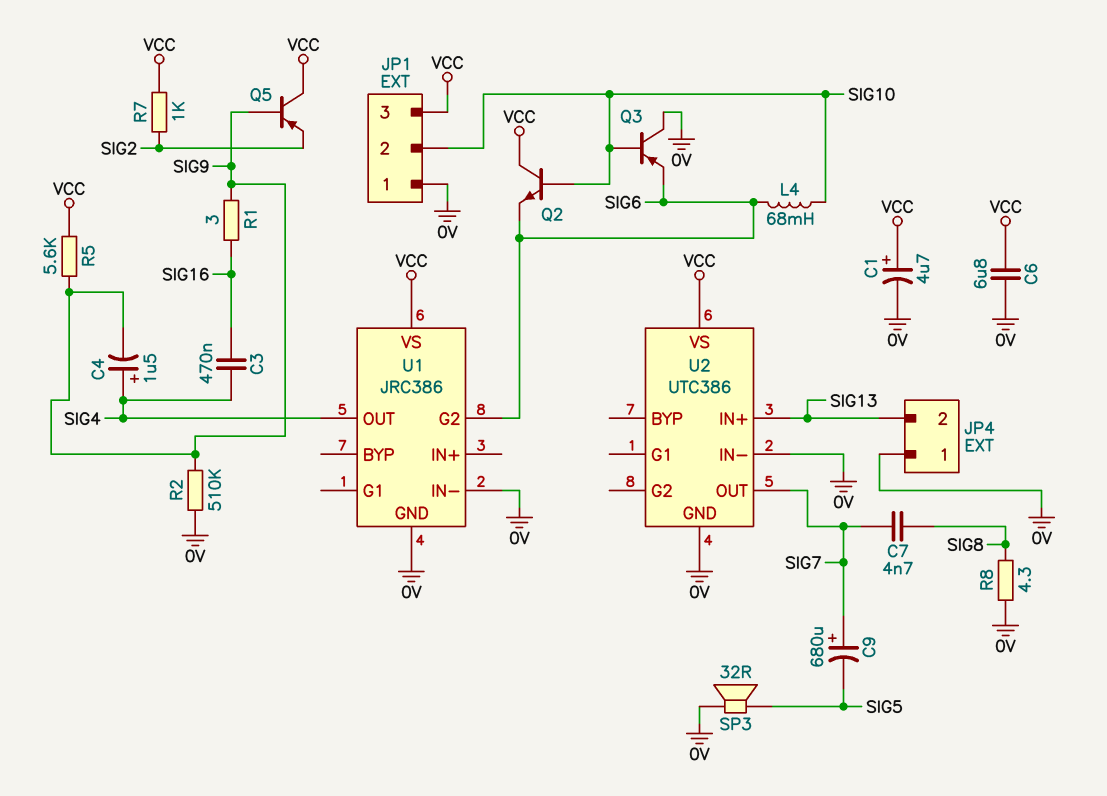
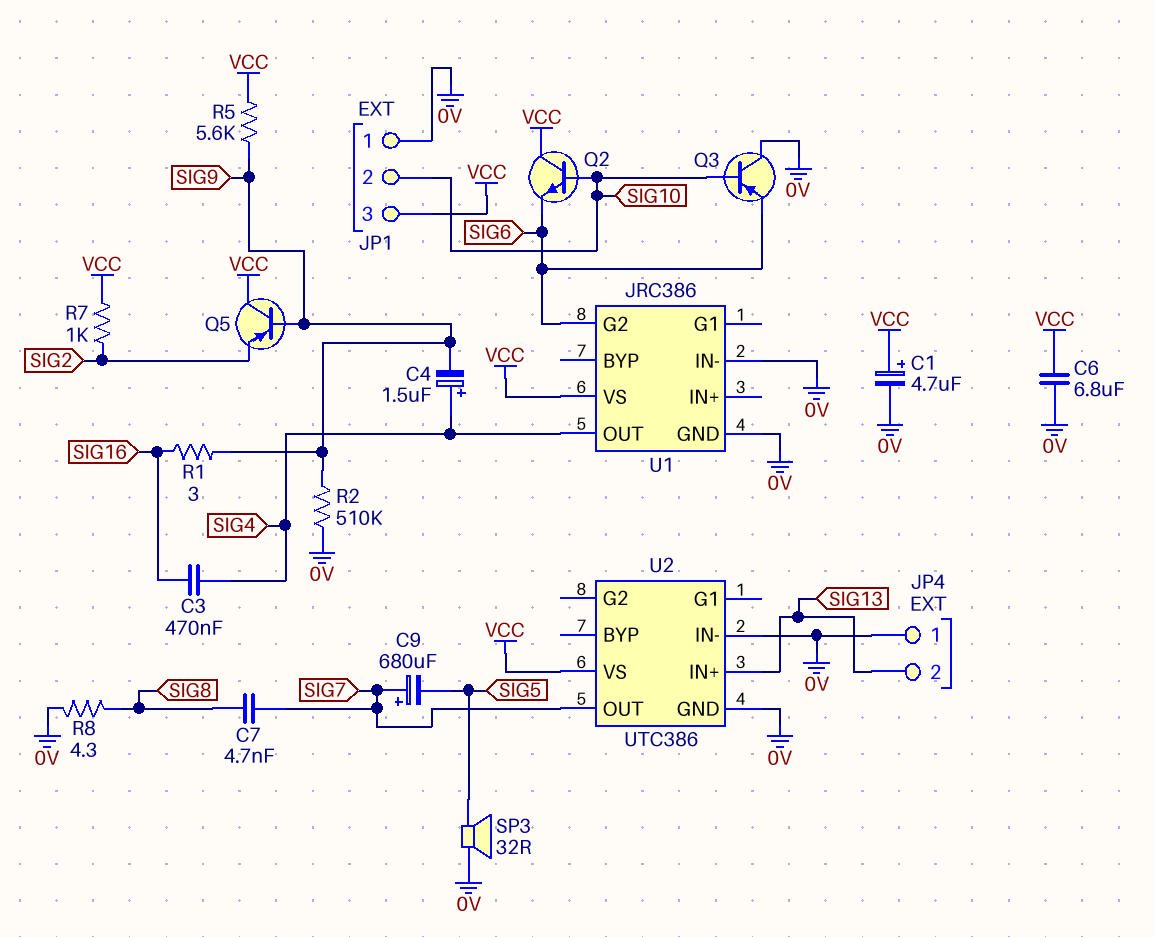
L4: 68mH (SIG6, SIG10) -> none

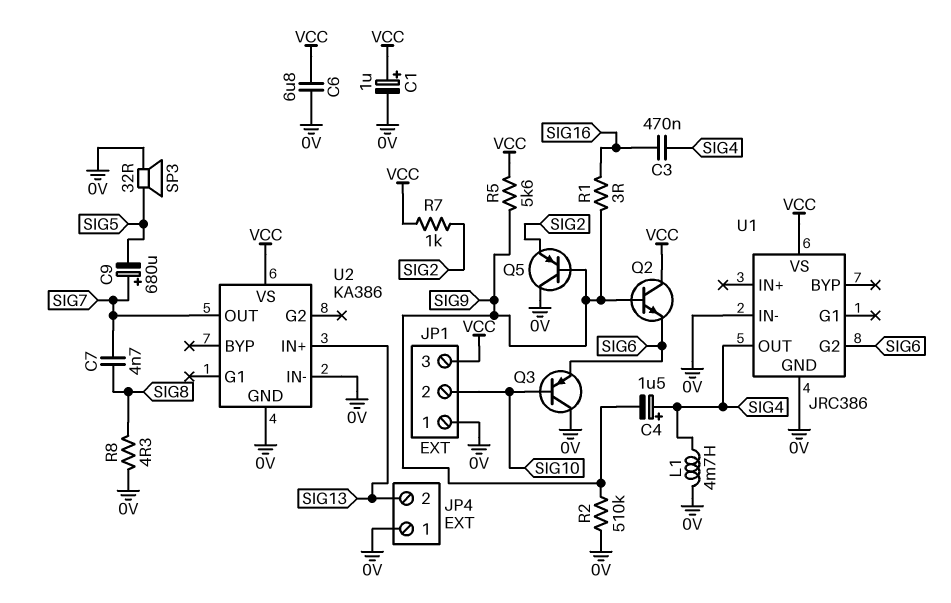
C1: 4.7uF (plus VCC, minus 0V) -> 1uF (plus VCC, minus 0V)
L1: none -> 4.7mH (0V, SIG4)
Q2: NPN (B SIG10, C VCC, E SIG6) -> NPN (B SIG9, C VCC, E SIG6)
Q5: PNP (B SIG9, C VCC, E SIG2) -> PNP (B SIG9, C 0V, E SIG2)
U2: UTC386 -> KA386

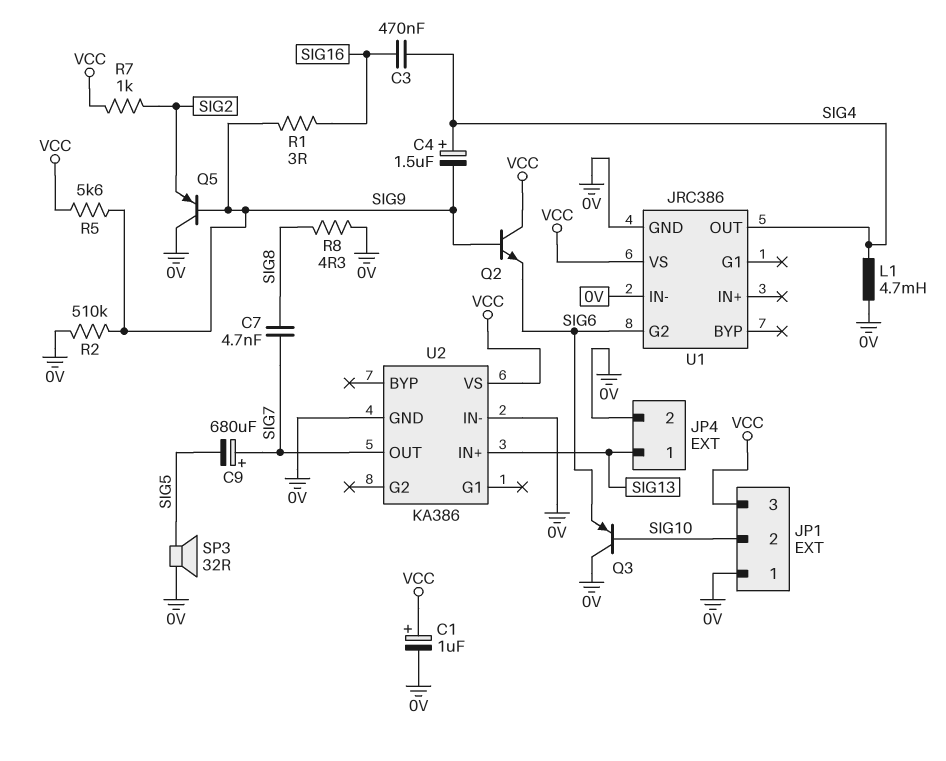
C6: 6.8uF (0V, VCC) -> none
JP4 pin 1: 0V -> SIG13
JP4 pin 2: SIG13 -> 0V

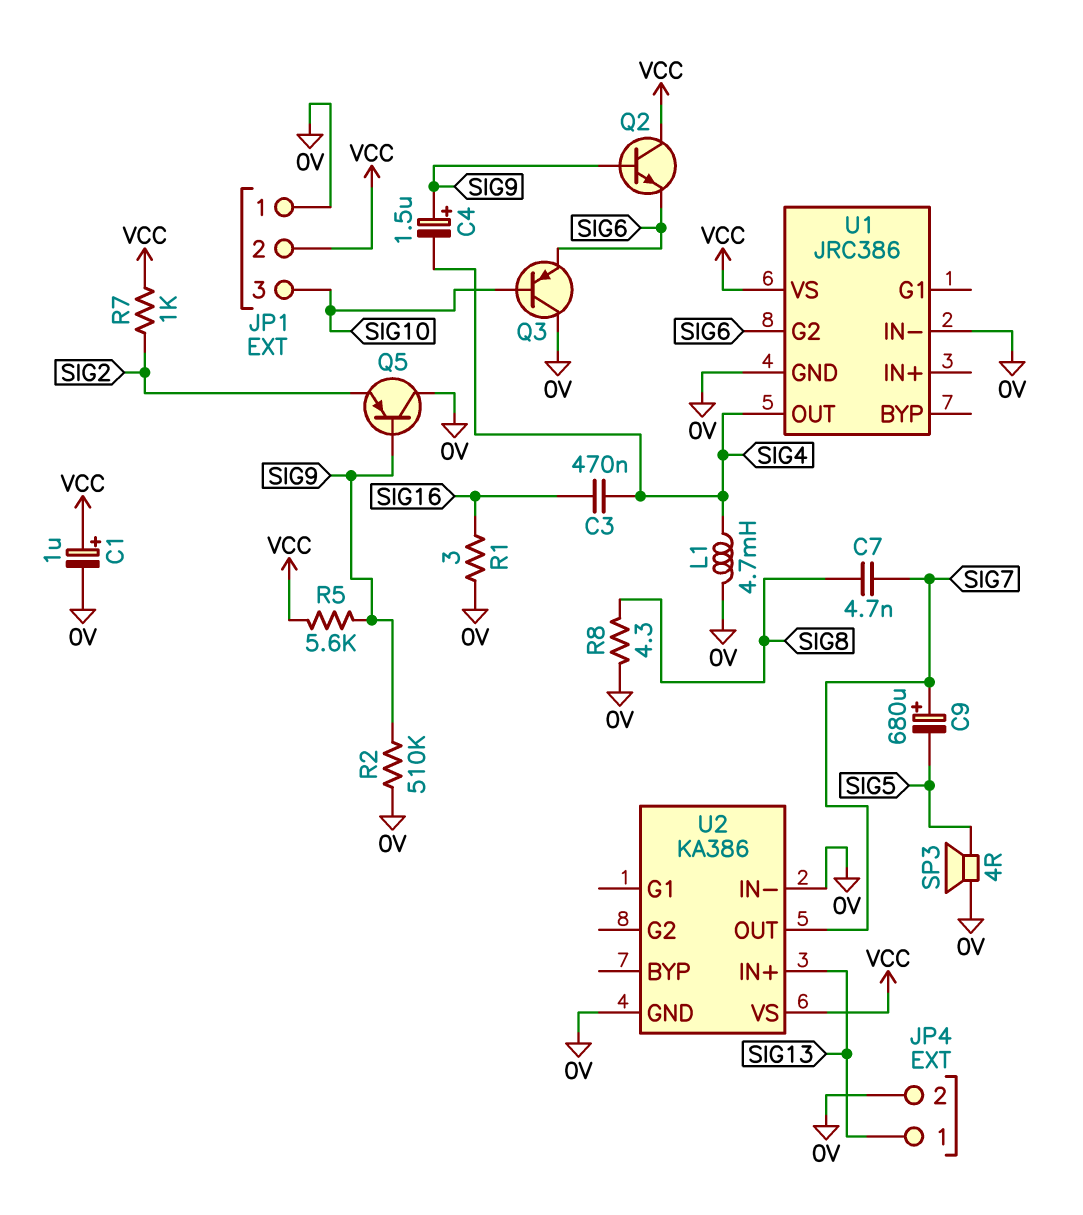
C4: 1.5uF (plus SIG4, minus SIG9) -> 1.5uF (plus SIG9, minus SIG4)
JP1 pin 2: SIG10 -> VCC
JP1 pin 3: VCC -> SIG10
R1: 3 (SIG9, SIG16) -> 3 (0V, SIG16)
SP3: speaker 32R (0V, SIG5) -> speaker 4R (0V, SIG5)

